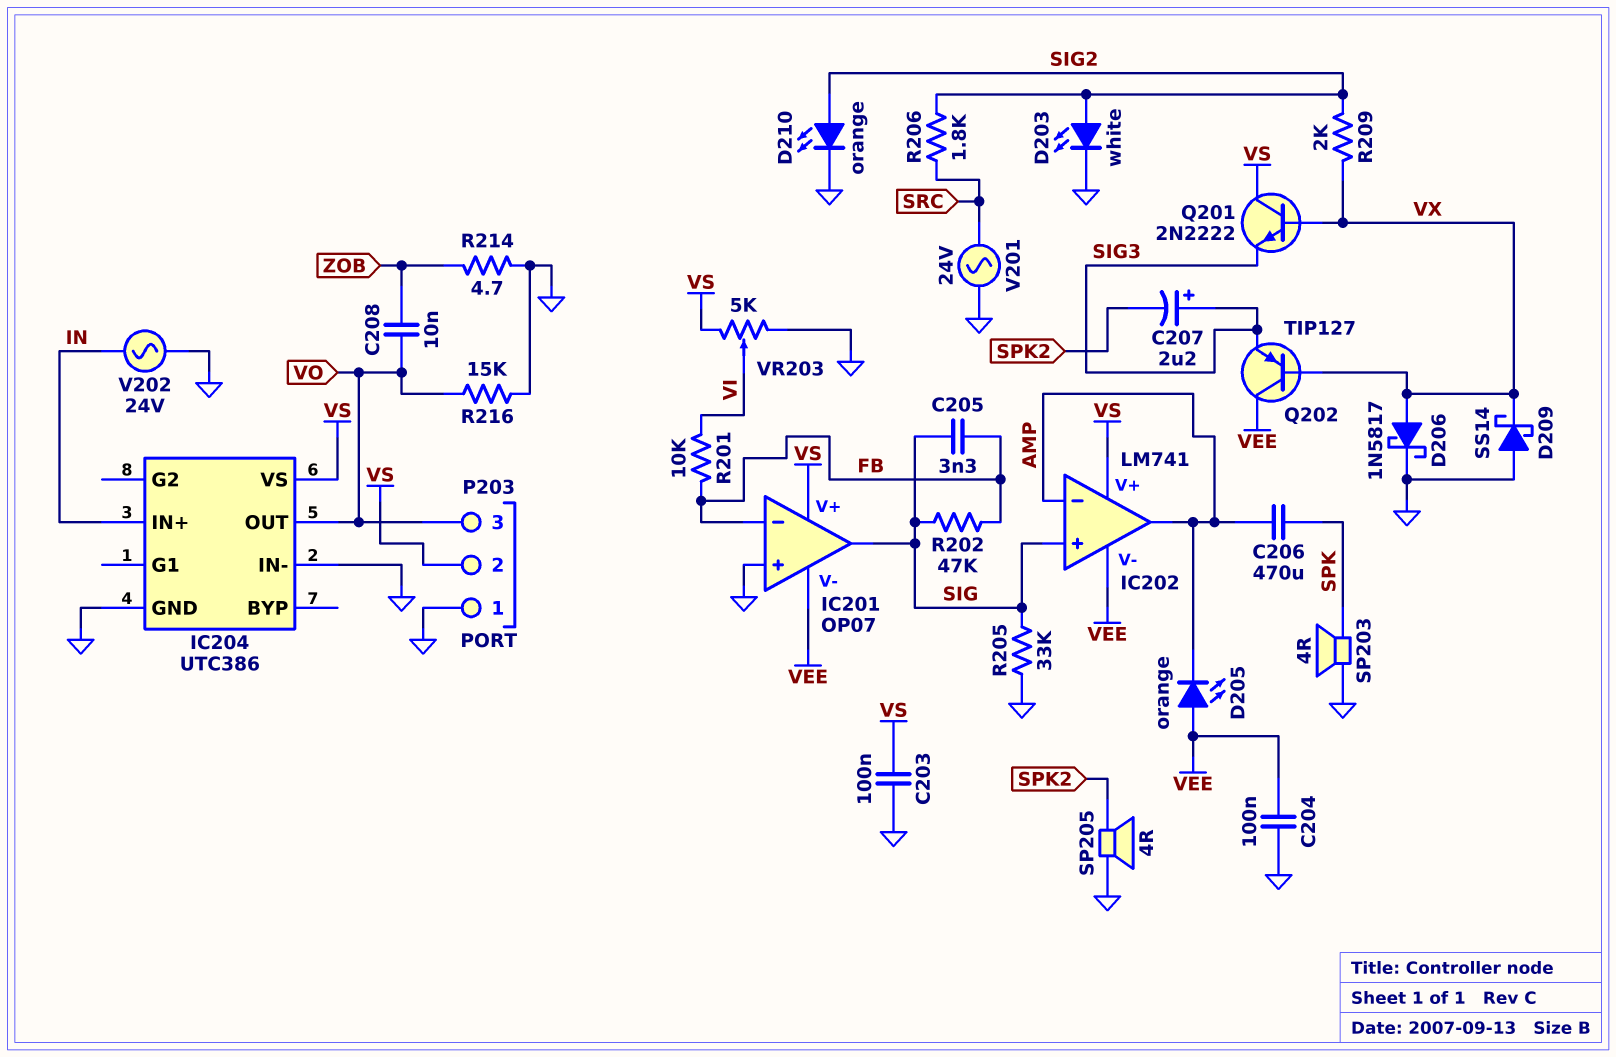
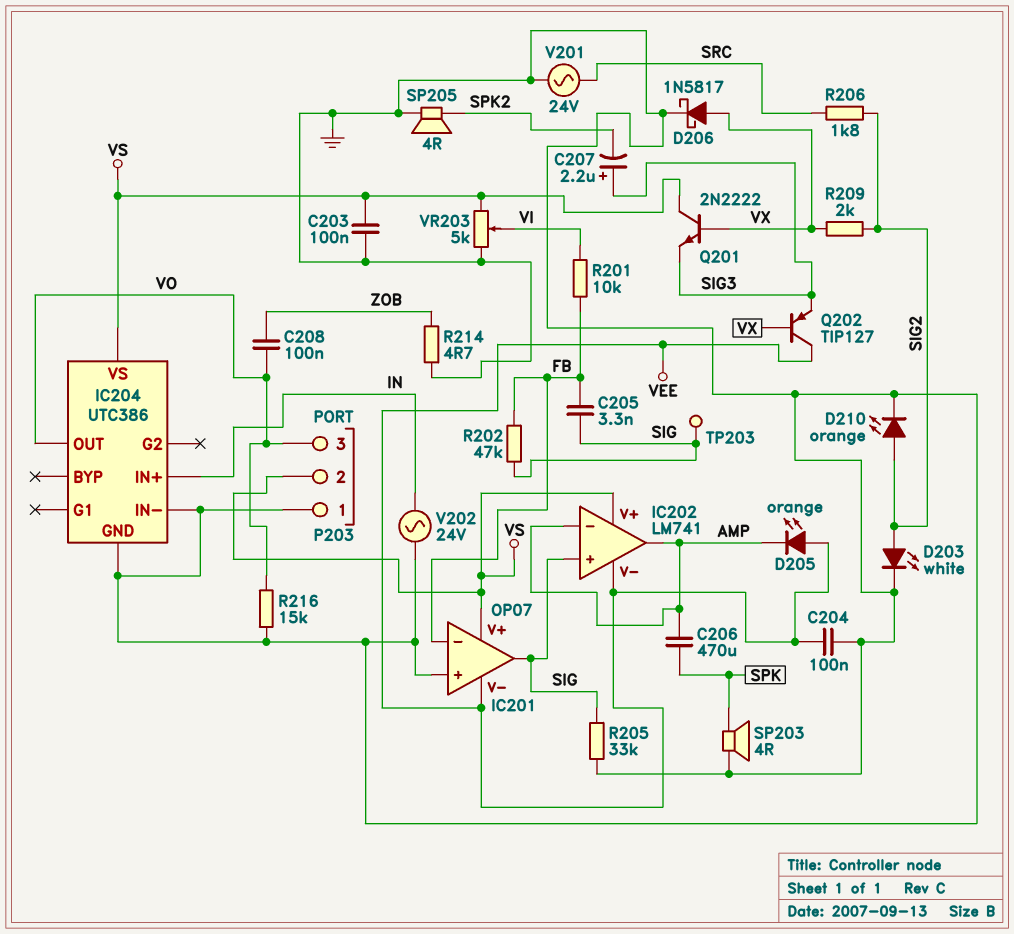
C208: 10nF (VO, ZOB) -> 100nF (VO, ZOB)
D209: schottky SS14 (A GND, K VX) -> none
TP203: none -> test point (SIG)

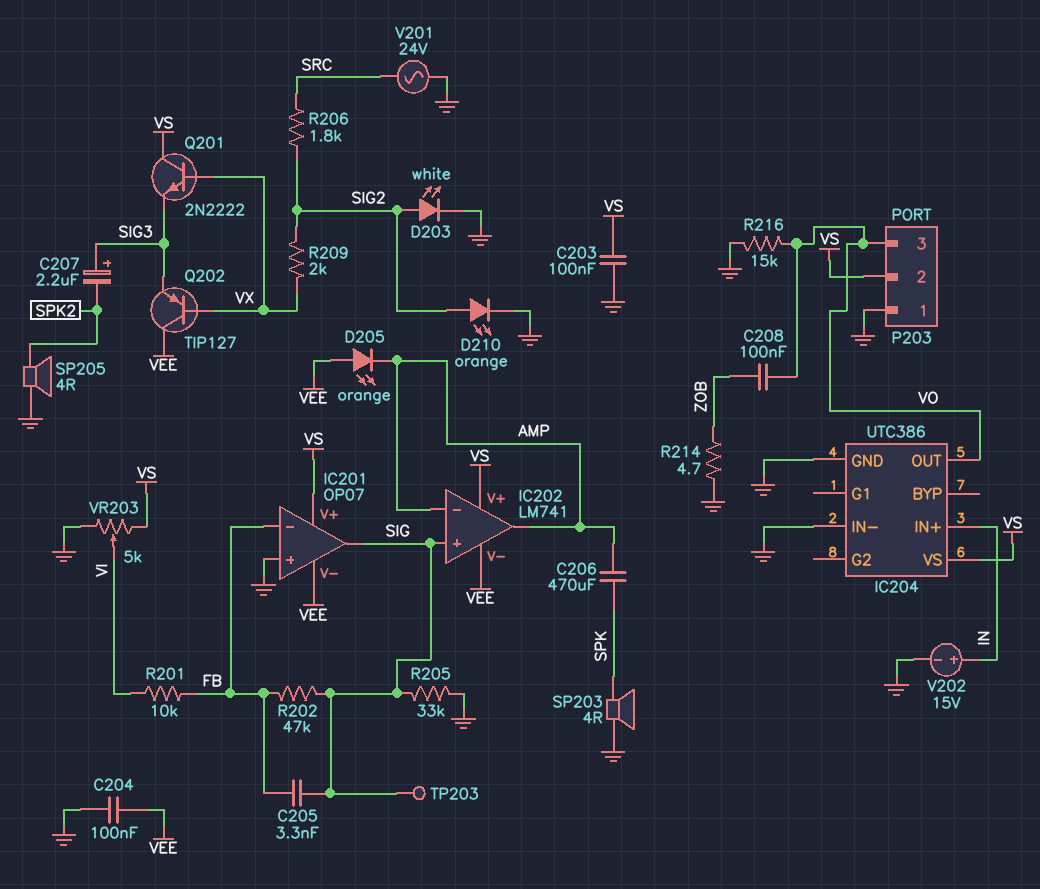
D206: schottky 1N5817 (A VX, K GND) -> none
V202: AC 24V (GND, IN) -> 15V (plus IN, minus GND)

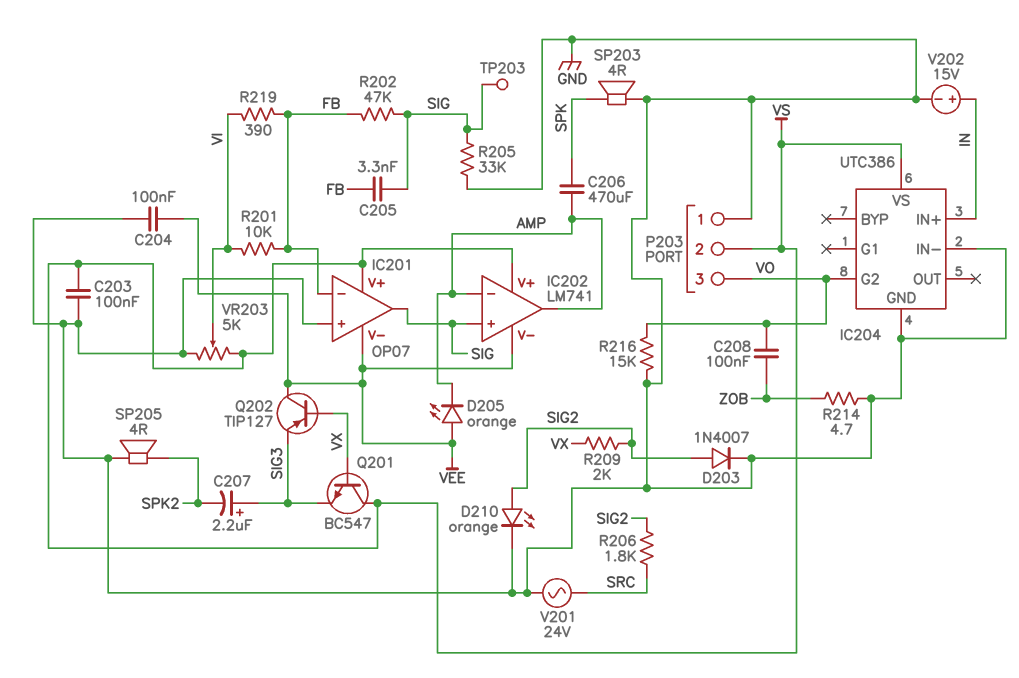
D203: LED white (A SIG2, K GND) -> diode 1N4007 (A SIG2, K GND)
IC204 pin G2: none -> VO
IC204 pin OUT: VO -> none
Q201: NPN 2N2222 (B VX, C VS, E SIG3) -> NPN BC547 (B VX, C VS, E SIG3)
R219: none -> 390 (FB, VI)

